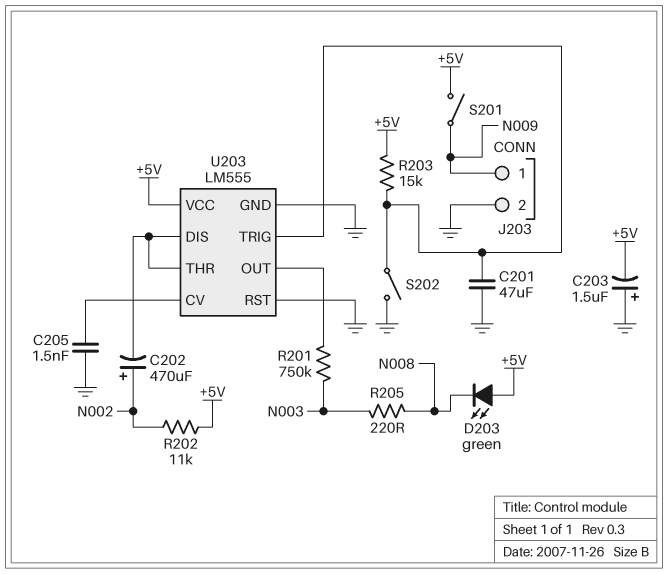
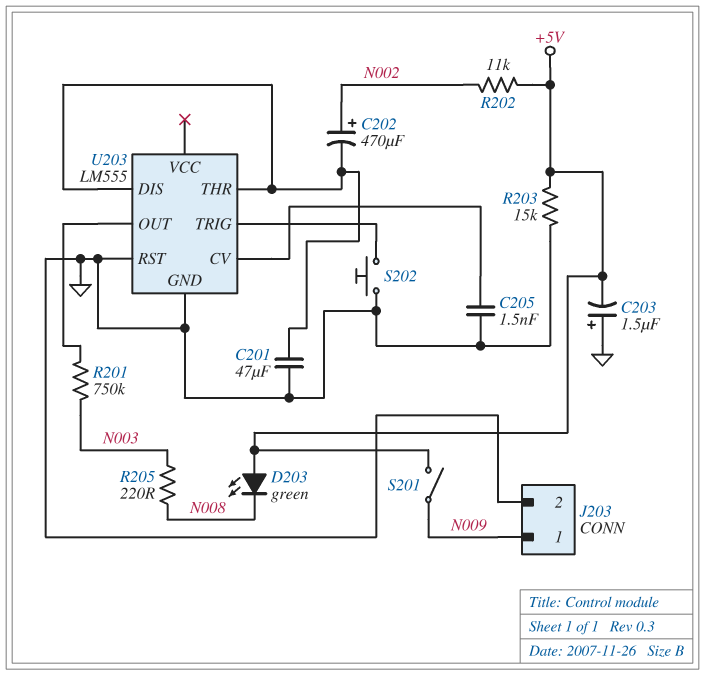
C201: 47uF (GND, U203/TRIG) -> 47uF (GND, U203/DIS)
R203: 15k (+5V, U203/TRIG) -> 15k (+5V, GND)
S202: switch (GND, U203/TRIG) -> button (GND, U203/TRIG)
U203 pin VCC: +5V -> none

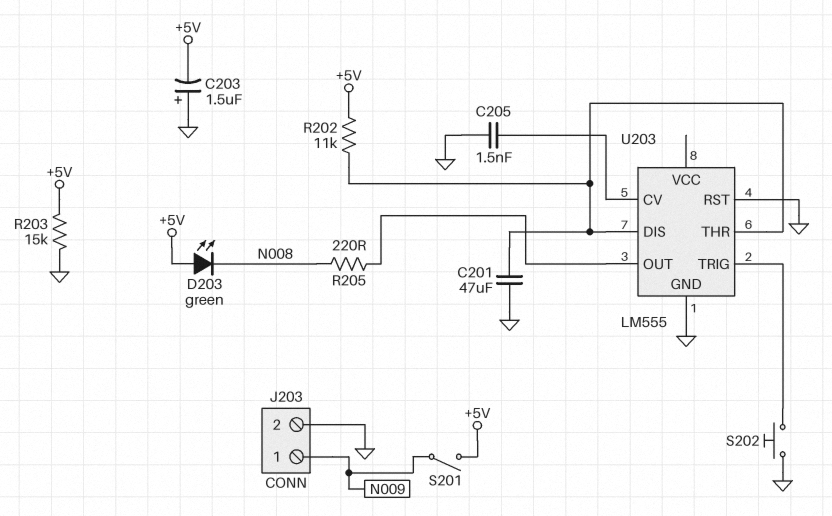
C202: 470uF (plus N002, minus U203/DIS) -> none
R201: 750k (N003, U203/OUT) -> none
R202: 11k (+5V, N002) -> 11k (+5V, U203/DIS)
R205: 220 (N003, N008) -> 220 (N008, U203/OUT)

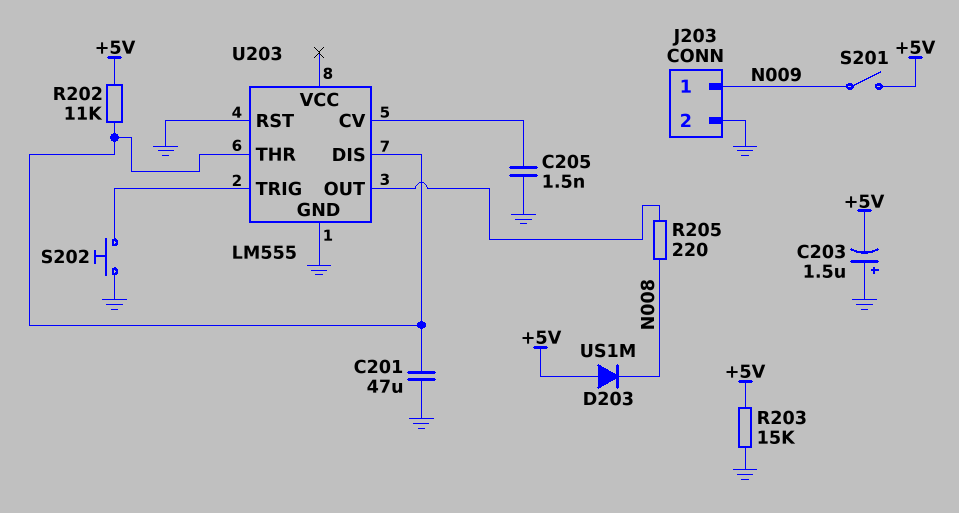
D203: LED green (A +5V, K N008) -> diode US1M (A +5V, K N008)

